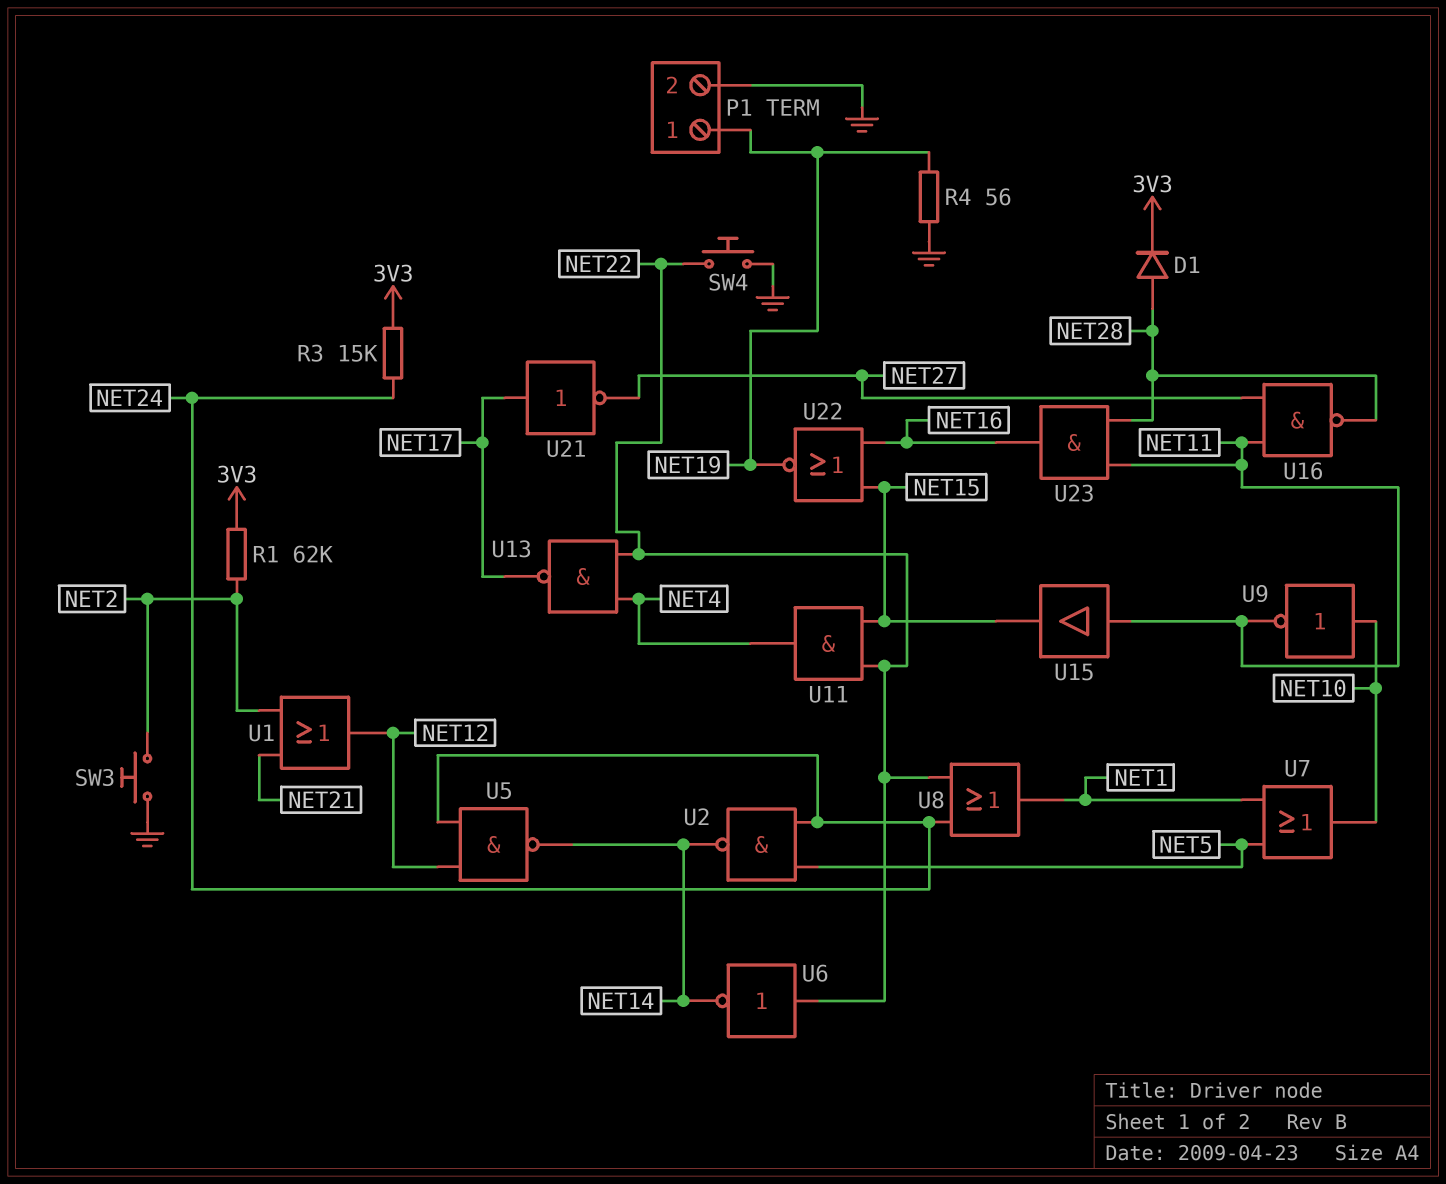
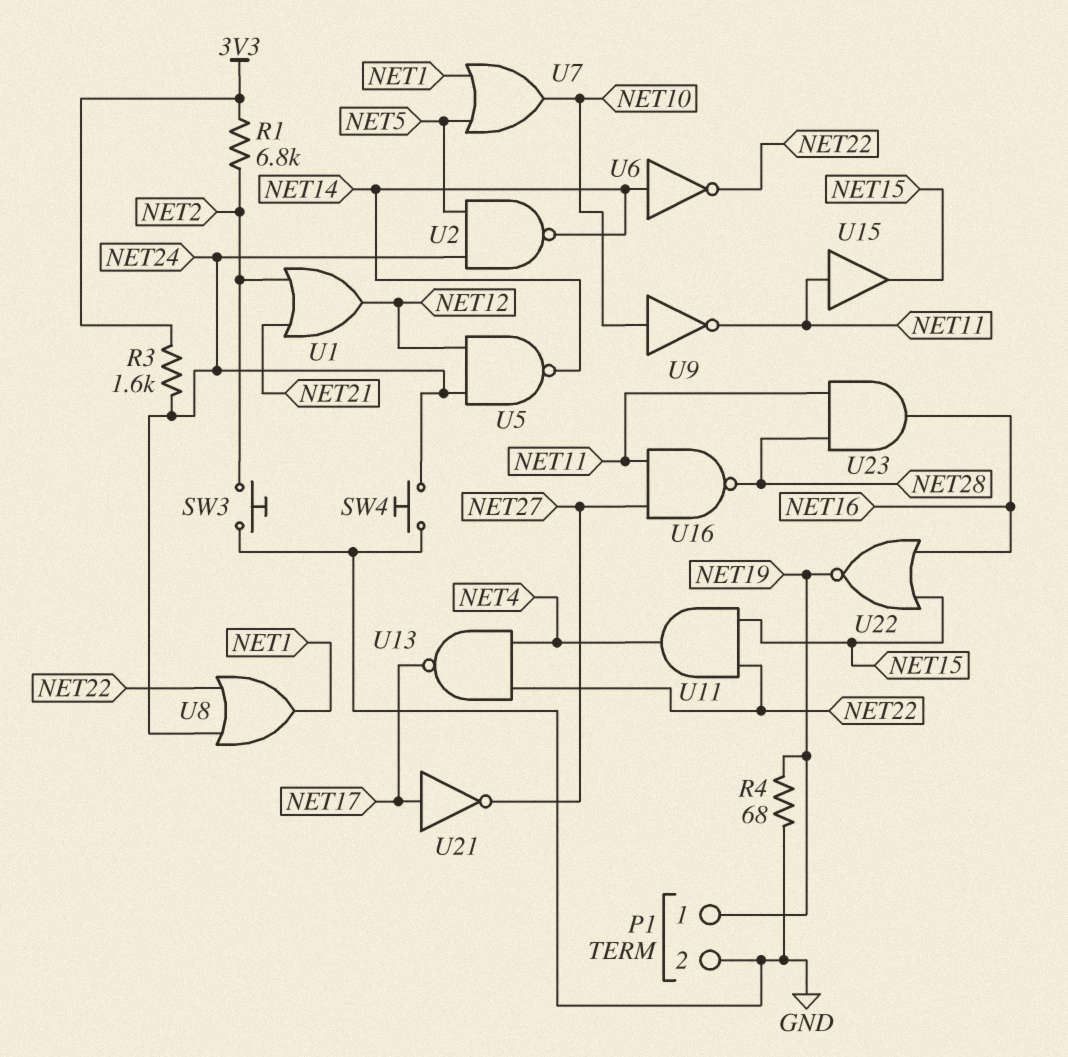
D1: diode (A NET28, K 3V3) -> none
R1: 62k (3V3, NET2) -> 6.8k (3V3, NET2)
R3: 15k (3V3, NET24) -> 1.6k (3V3, NET24)
R4: 56 (GND, NET19) -> 68 (GND, NET19)
SW4: button (GND, NET22) -> button (GND, NET24)
U6: NOT (in NET22, out NET14) -> NOT (in NET14, out NET22)

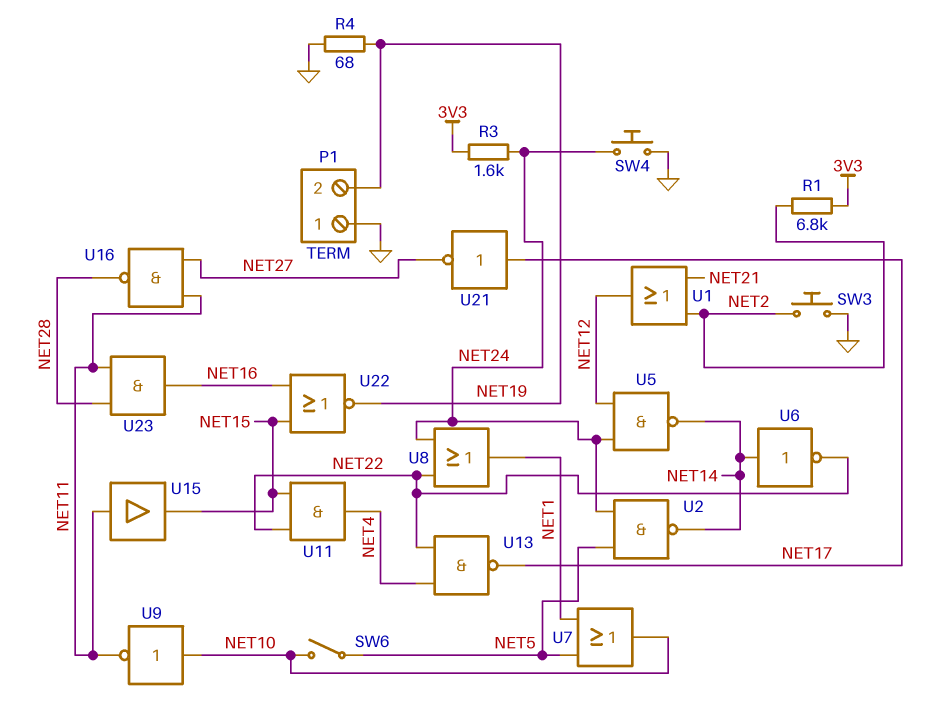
P1 pin 1: NET19 -> GND
P1 pin 2: GND -> NET19
SW6: none -> switch (NET5, NET10)

